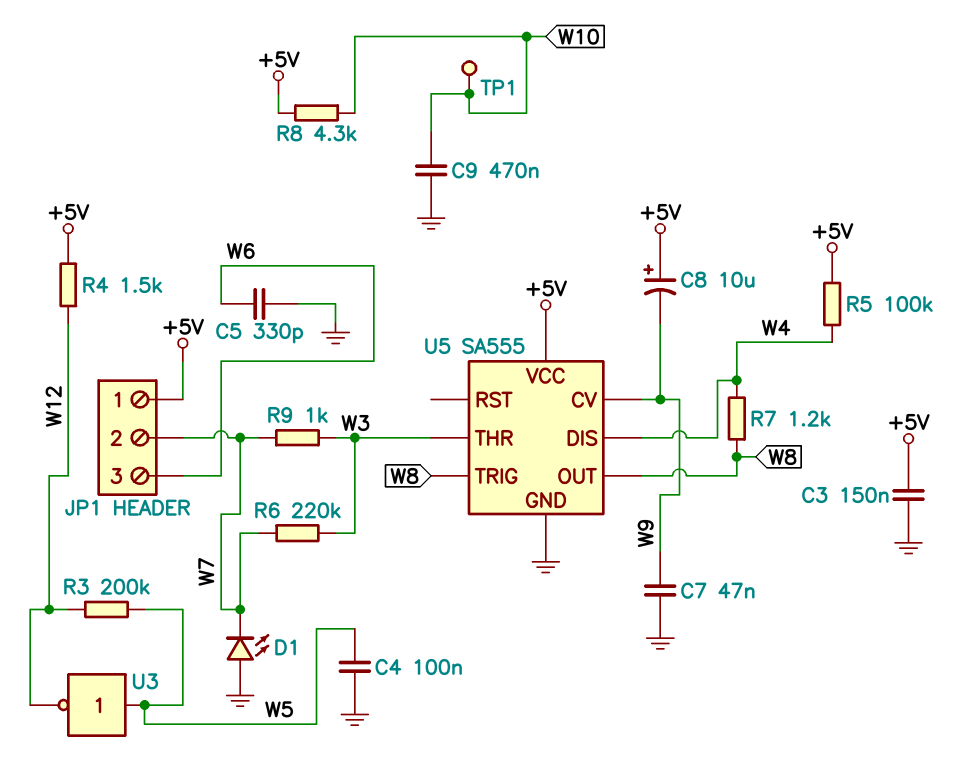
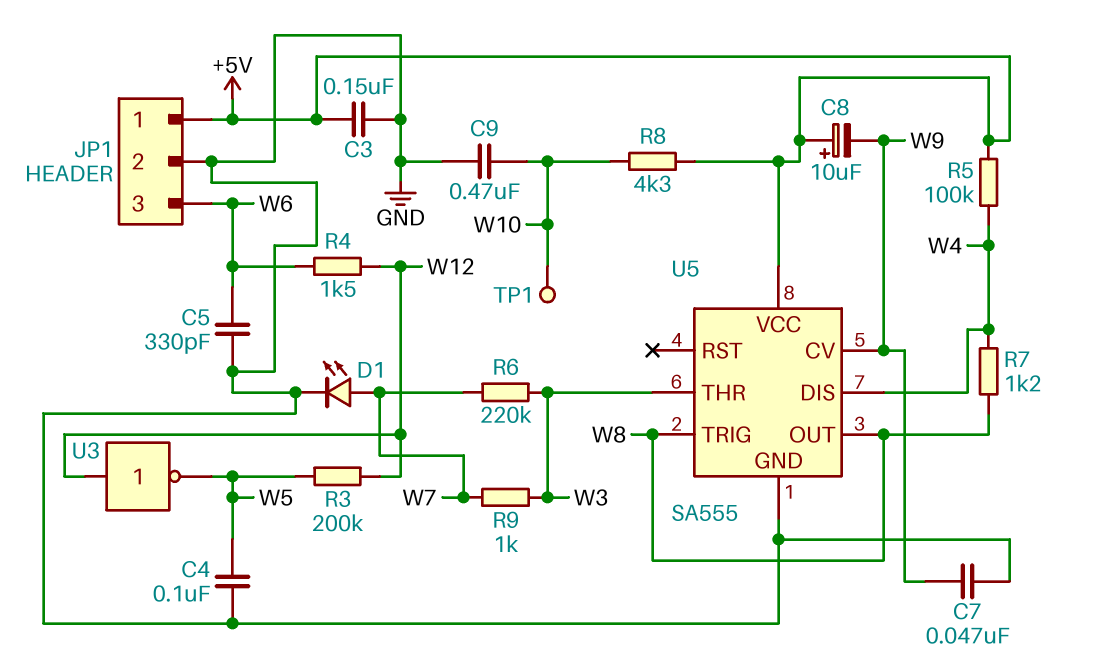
D1: LED (A GND, K W7) -> LED (A W7, K GND)
JP1 pin 2: W7 -> GND
R4: 1.5k (+5V, W12) -> 1.5k (W6, W12)
U3: NOT (in W5, out W12) -> NOT (in W12, out W5)

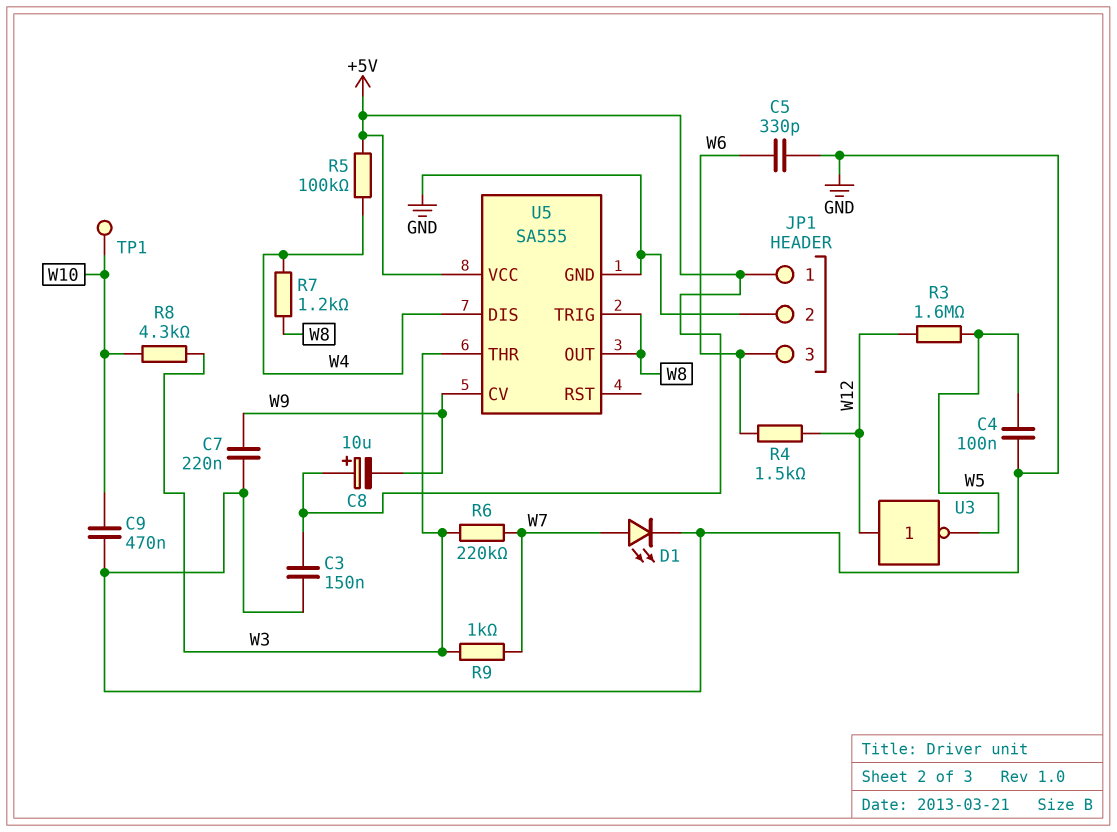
C7: 47nF (GND, W9) -> 220nF (GND, W9)
R3: 200k (W5, W12) -> 1.6M (W5, W12)
R8: 4.3k (+5V, W10) -> 4.3k (W3, W10)

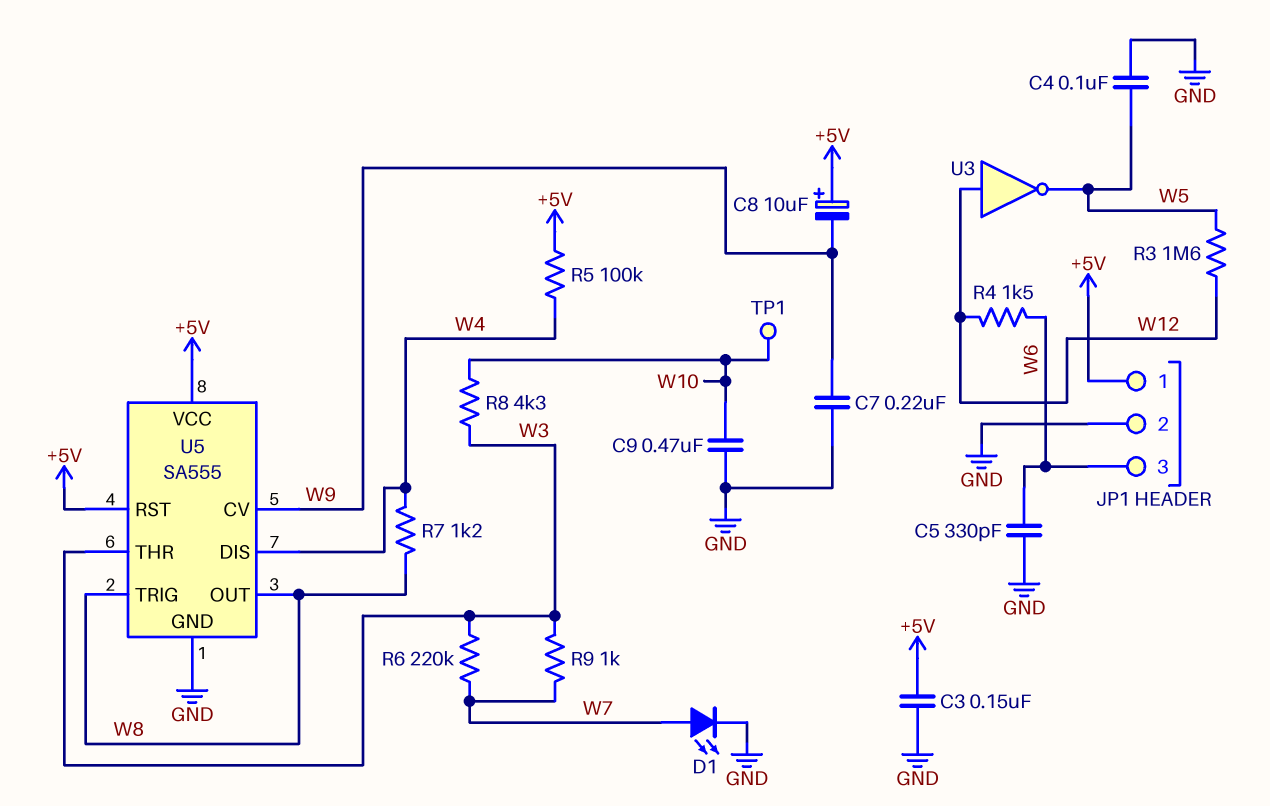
U5 pin RST: none -> +5V

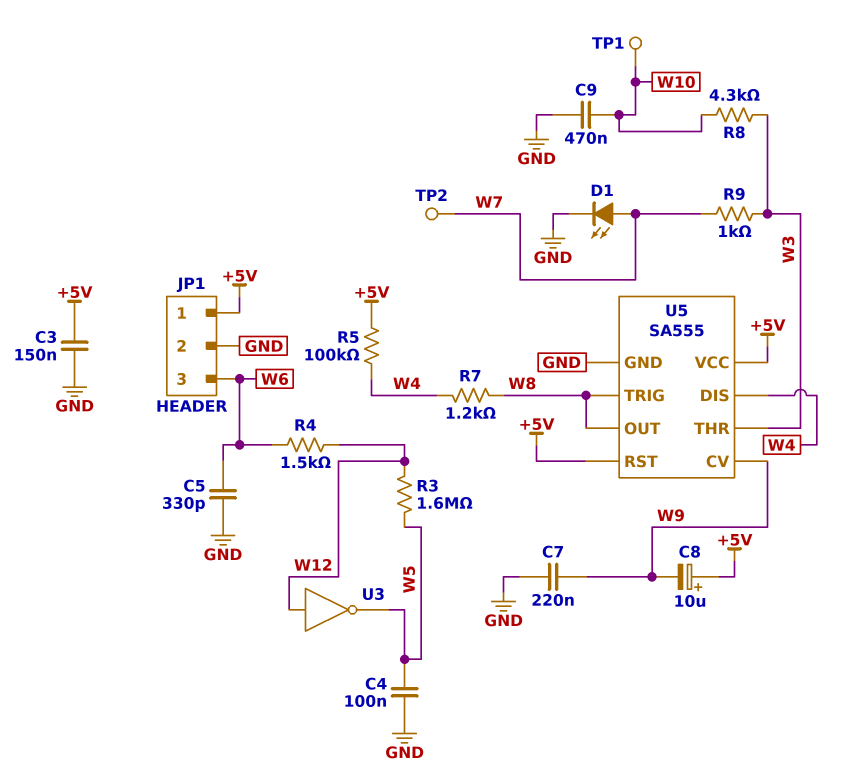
R6: 220k (W3, W7) -> none
TP2: none -> test point (W7)

